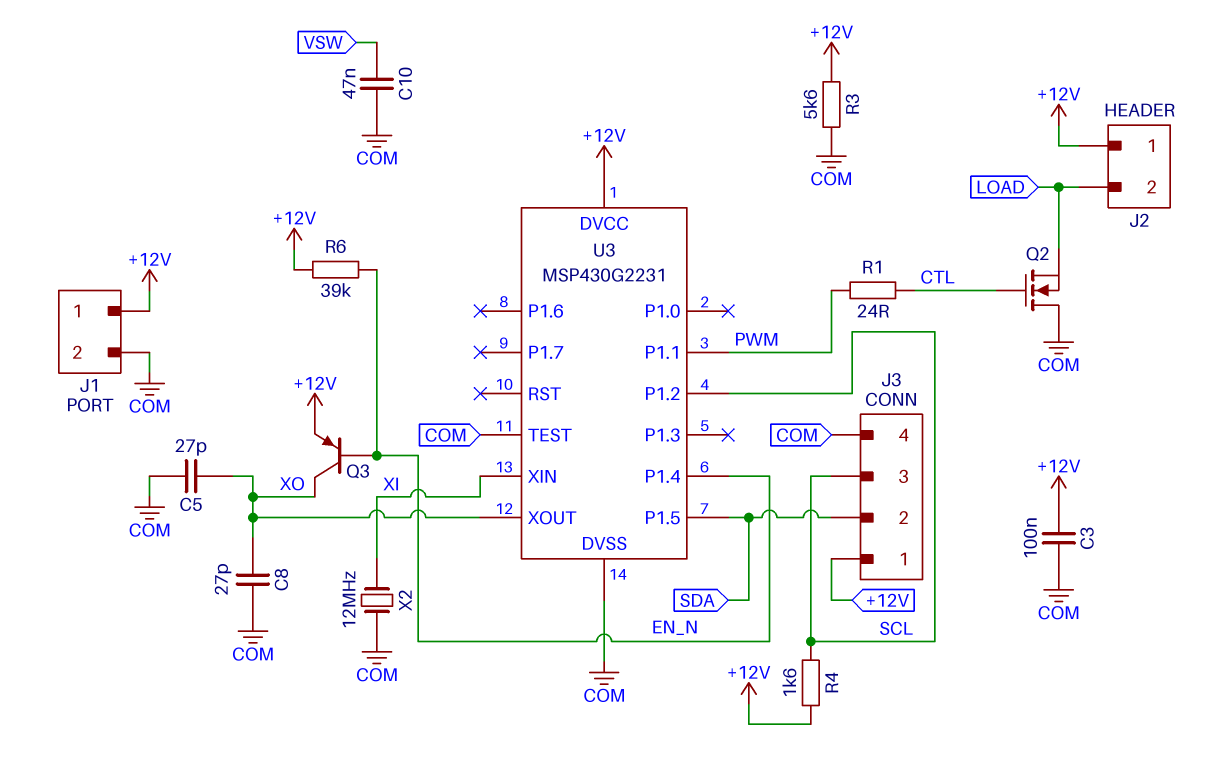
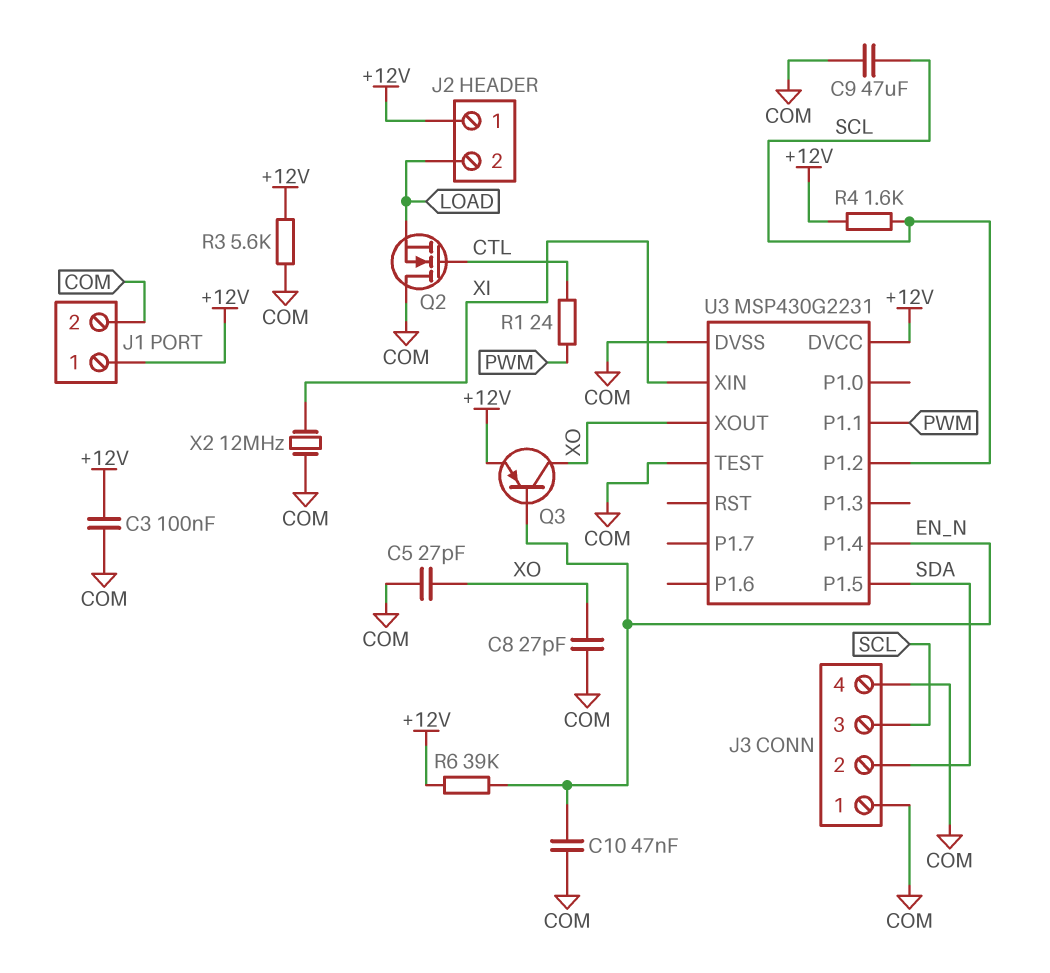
C9: none -> 47uF (COM, SCL)
C10: 47nF (COM, VSW) -> 47nF (COM, EN_N)
J3 pin 1: +12V -> COM

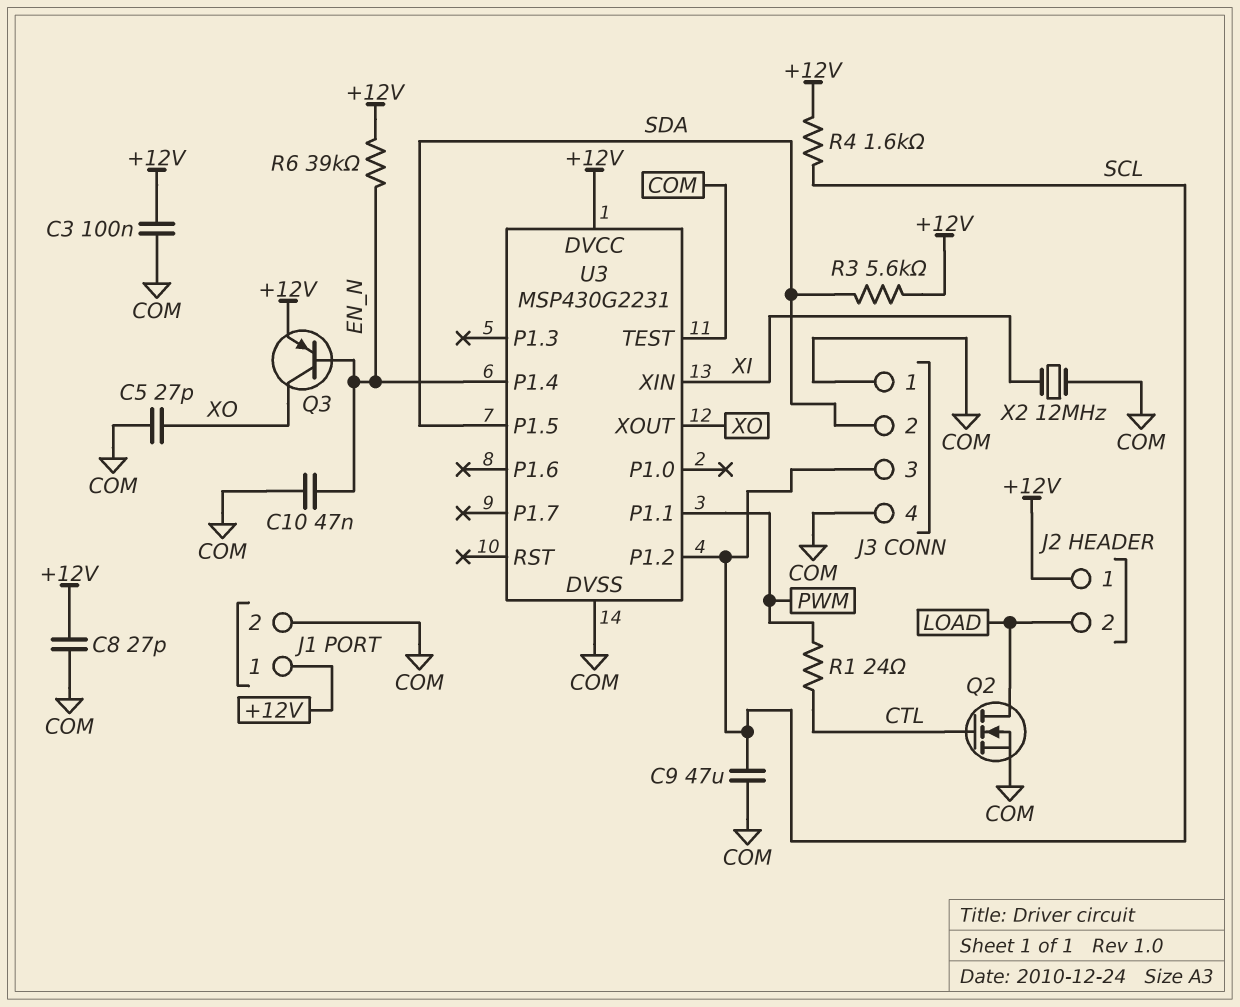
C8: 27pF (COM, XO) -> 27pF (+12V, COM)
Q2: NMOS (G CTL, D COM, S LOAD) -> NMOS (G CTL, D LOAD, S COM)
R3: 5.6k (+12V, COM) -> 5.6k (+12V, SDA)

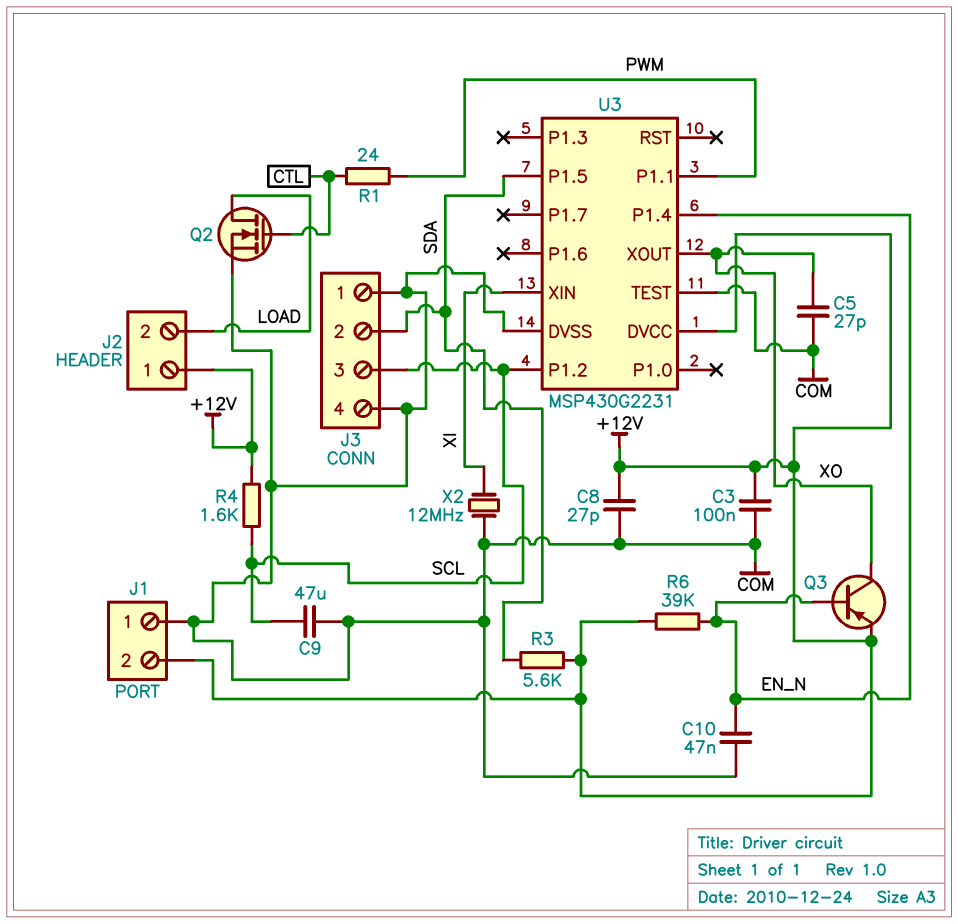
J1 pin 1: +12V -> COM
J1 pin 2: COM -> +12V

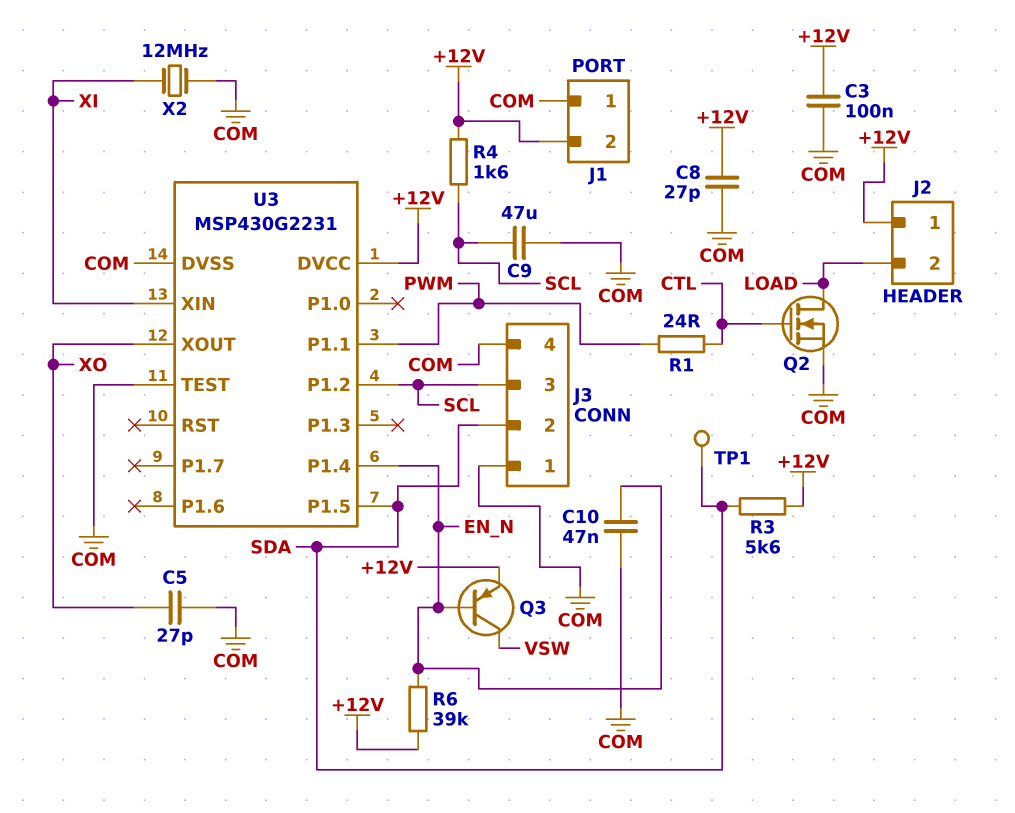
Q3: PNP (B EN_N, C XO, E +12V) -> PNP (B EN_N, C VSW, E +12V)
TP1: none -> test point (SDA)

